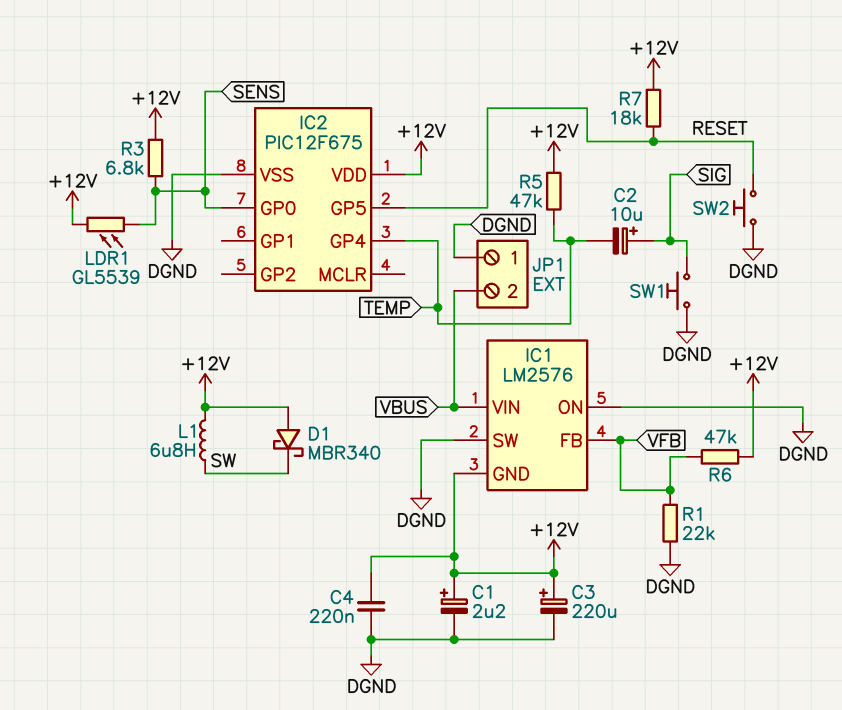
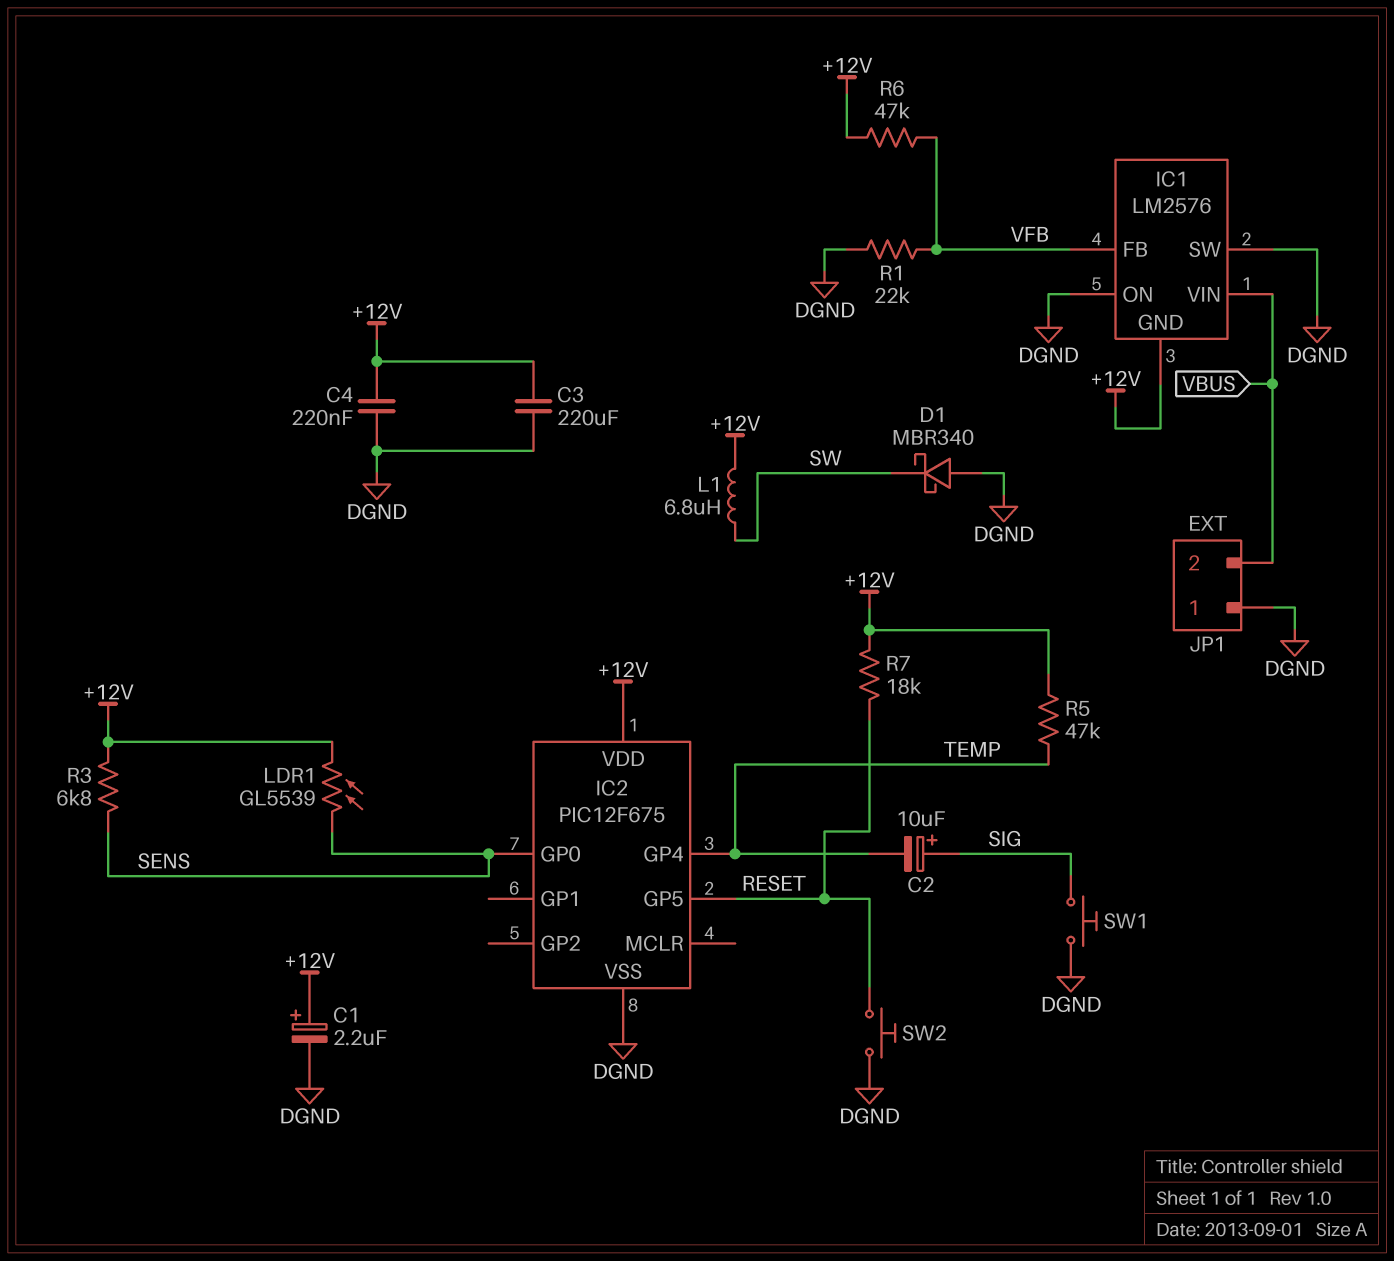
C3: 220uF (plus +12V, minus DGND) -> 220uF (+12V, DGND)
D1: schottky MBR340 (A +12V, K SW) -> schottky MBR340 (A DGND, K SW)

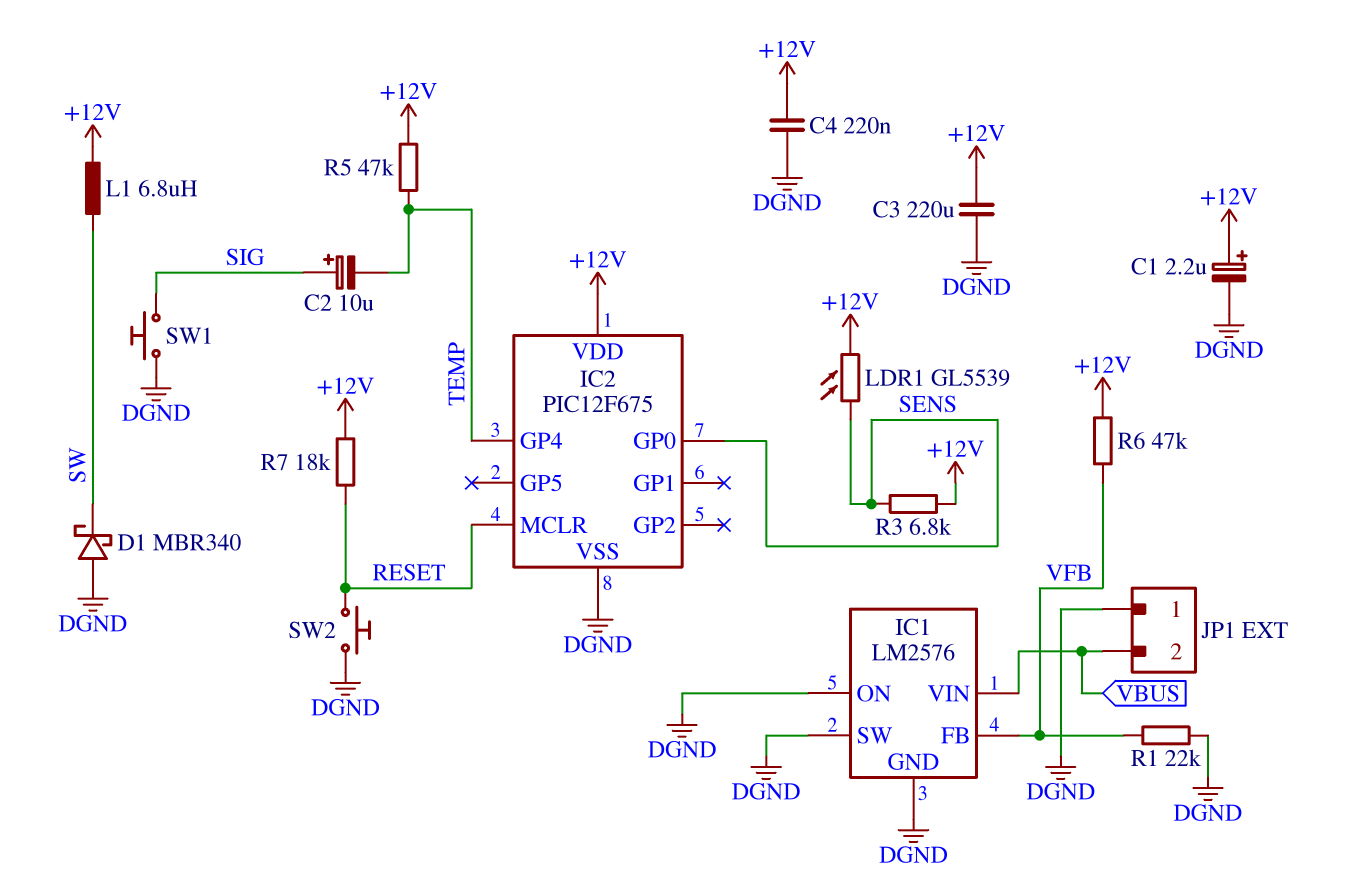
IC1 pin GND: +12V -> DGND
IC2 pin GP5: RESET -> none
IC2 pin MCLR: none -> RESET

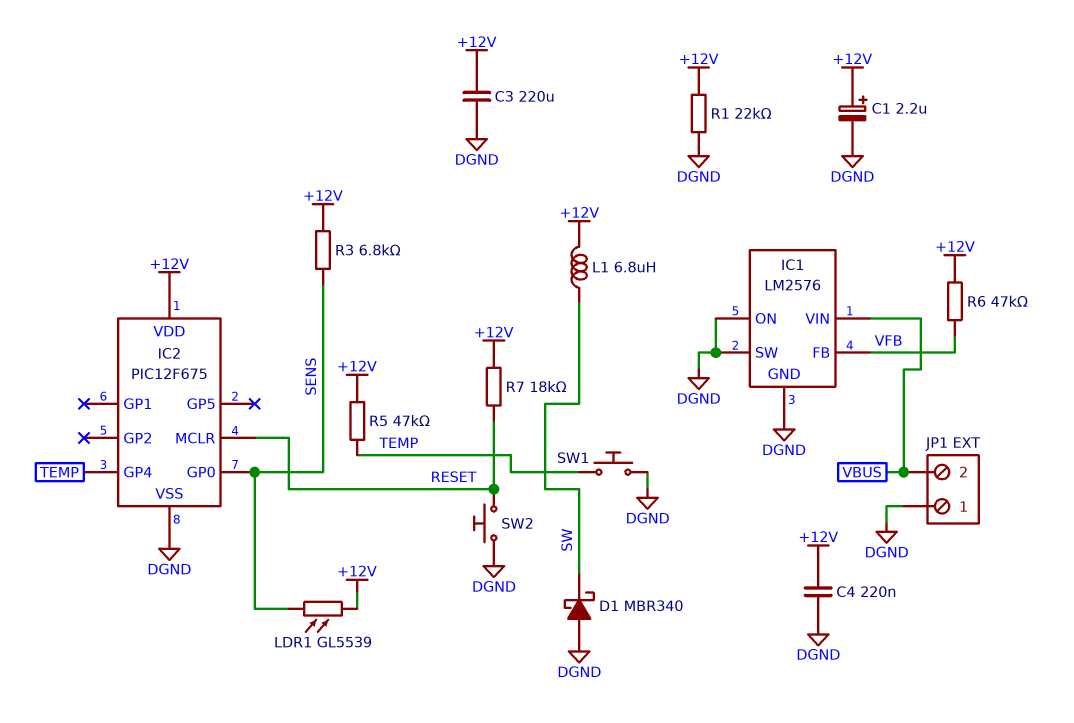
C2: 10uF (plus SIG, minus TEMP) -> none
R1: 22k (DGND, VFB) -> 22k (+12V, DGND)
SW1: button (DGND, SIG) -> button (DGND, TEMP)

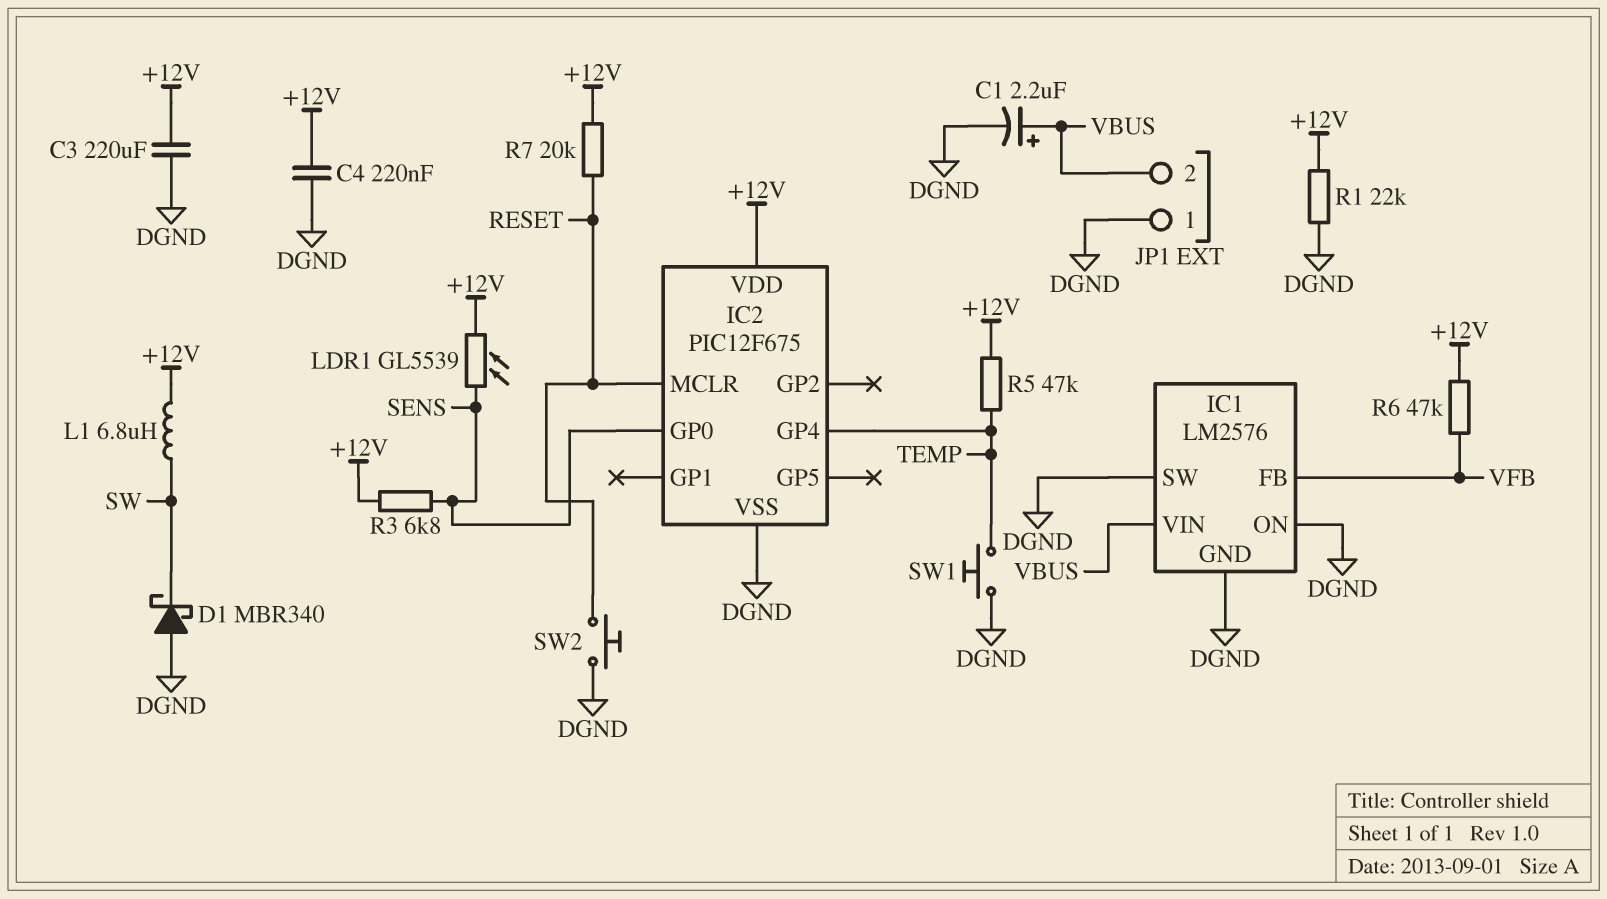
C1: 2.2uF (plus +12V, minus DGND) -> 2.2uF (plus VBUS, minus DGND)
R7: 18k (+12V, RESET) -> 20k (+12V, RESET)

